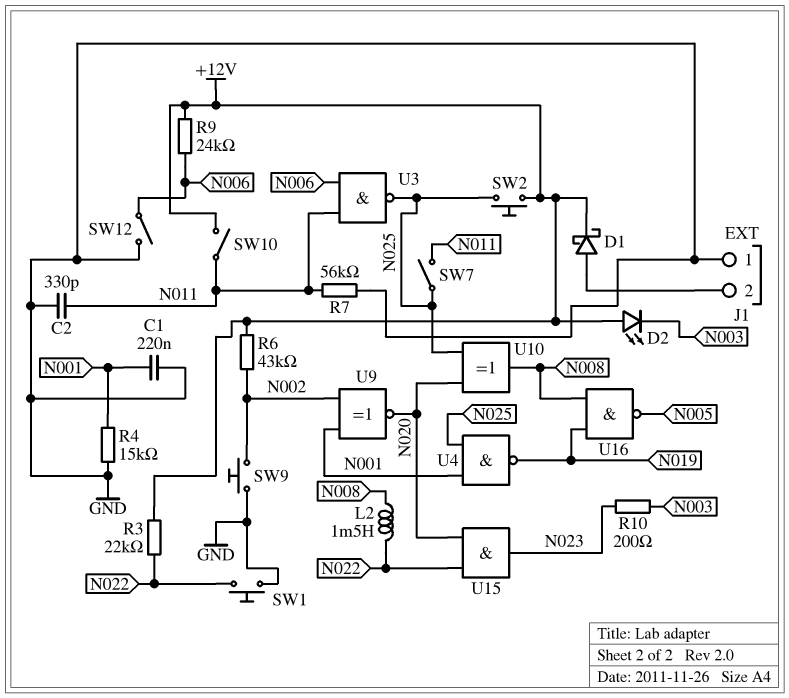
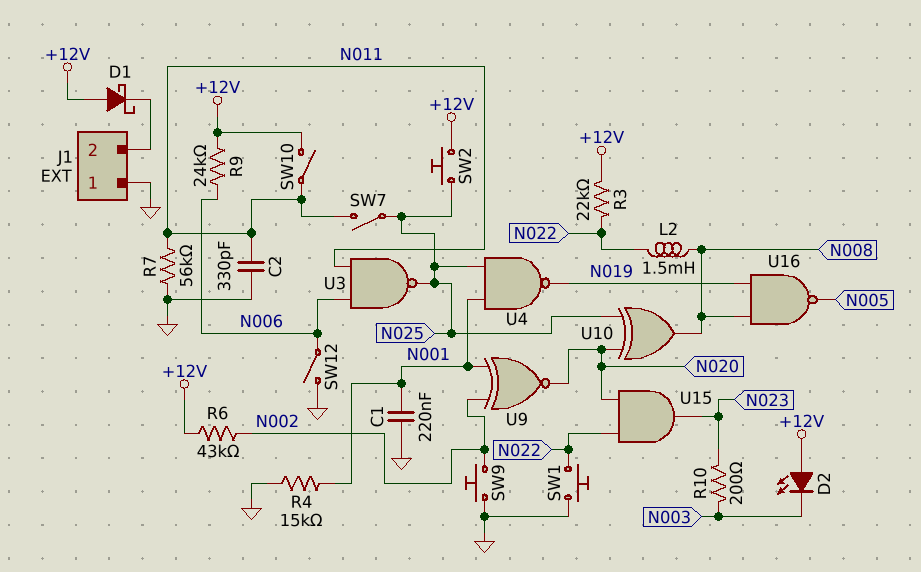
D1: schottky (A J1/2, K +12V) -> schottky (A +12V, K J1/2)

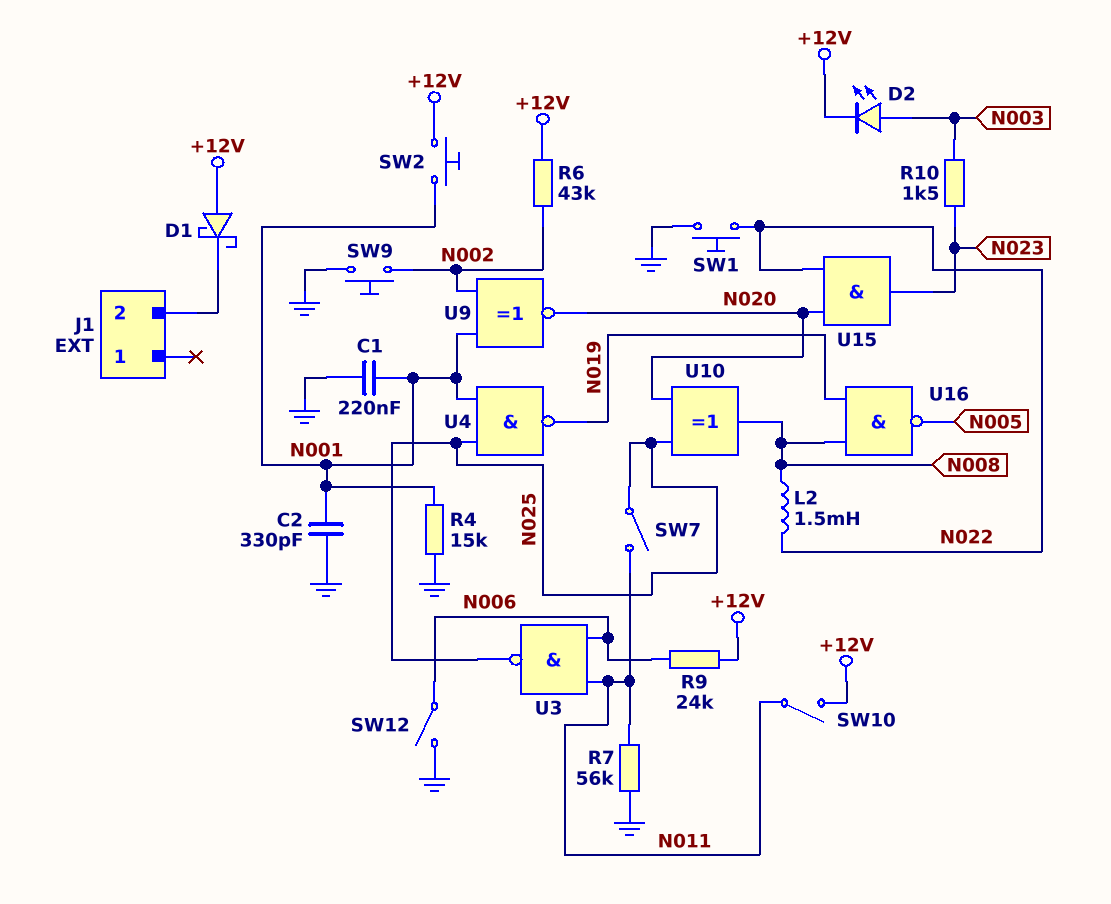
C2: 330pF (GND, N011) -> 330pF (GND, N001)
D2: LED (A +12V, K N003) -> LED (A N003, K +12V)
J1 pin 1: GND -> none
R3: 22k (+12V, N022) -> none
R10: 200 (N003, N023) -> 1.5k (N003, N023)
SW2: button (+12V, N025) -> button (+12V, N001)

